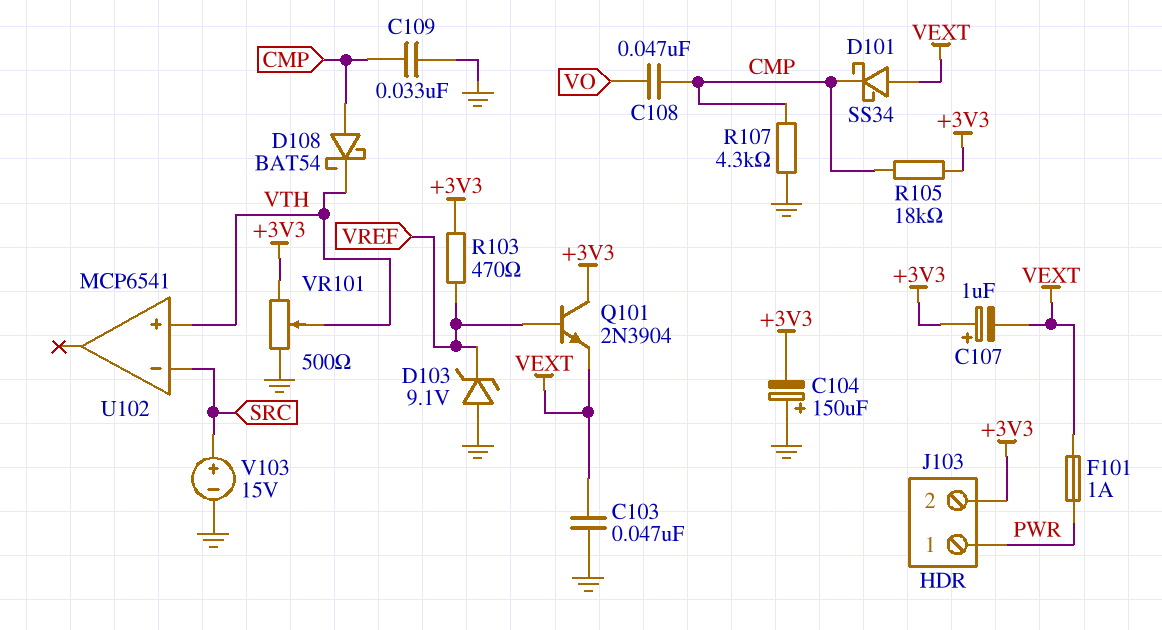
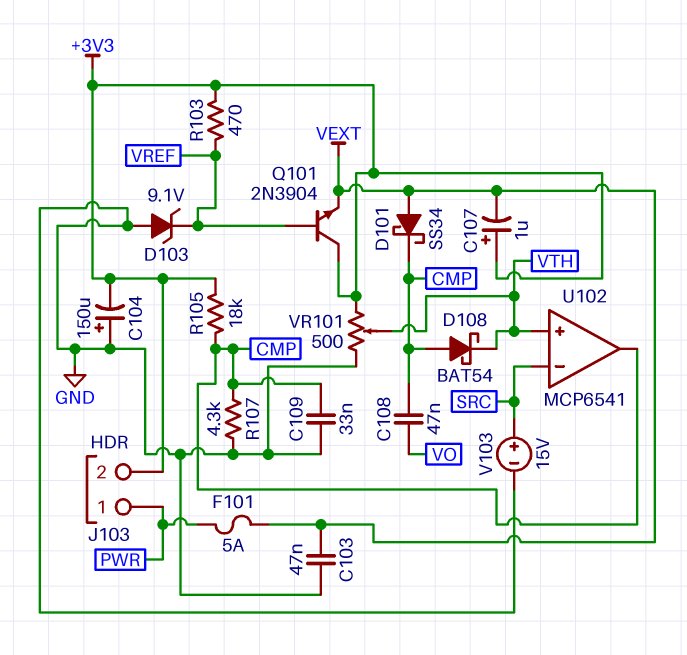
F101: 1A (PWR, VEXT) -> 5A (PWR, VEXT)
U102 pin out: none -> CMP

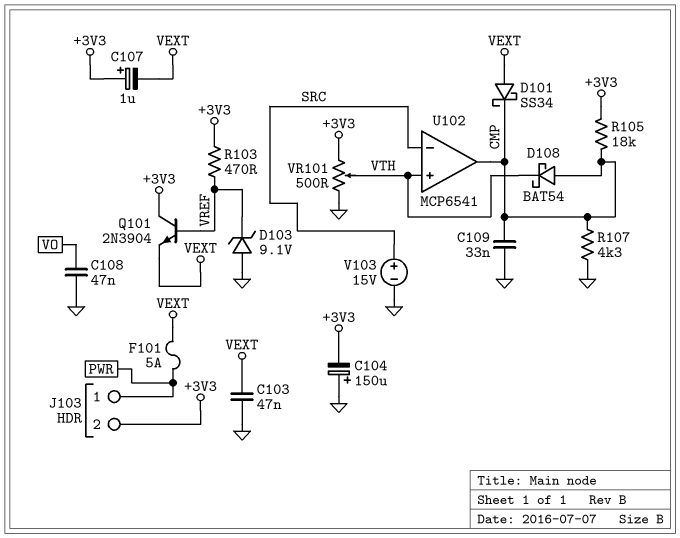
C108: 47nF (CMP, VO) -> 47nF (GND, VO)

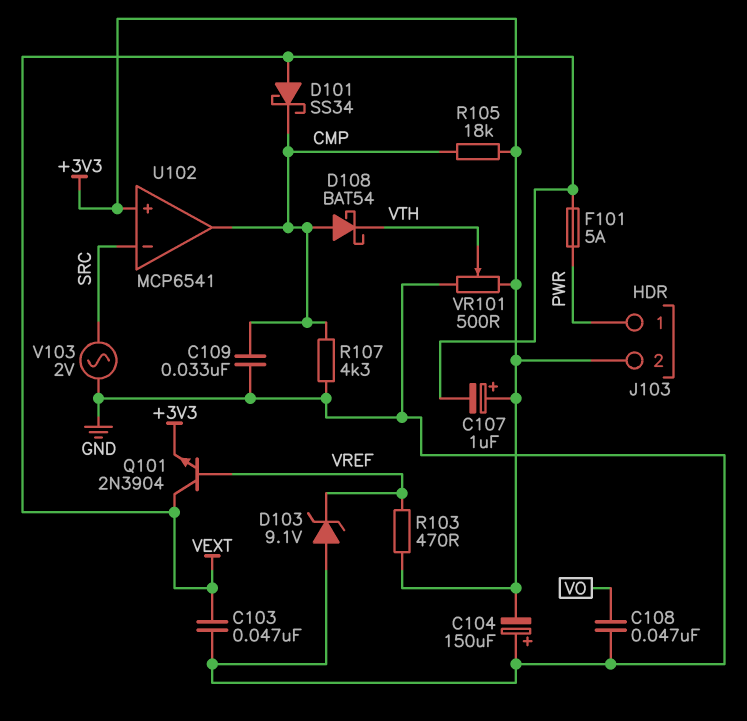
Q101: NPN 2N3904 (B VREF, C +3V3, E VEXT) -> NPN 2N3904 (B VREF, C VEXT, E +3V3)
U102 pin in+: VTH -> +3V3
V103: 15V (plus SRC, minus GND) -> AC 2V (GND, SRC)

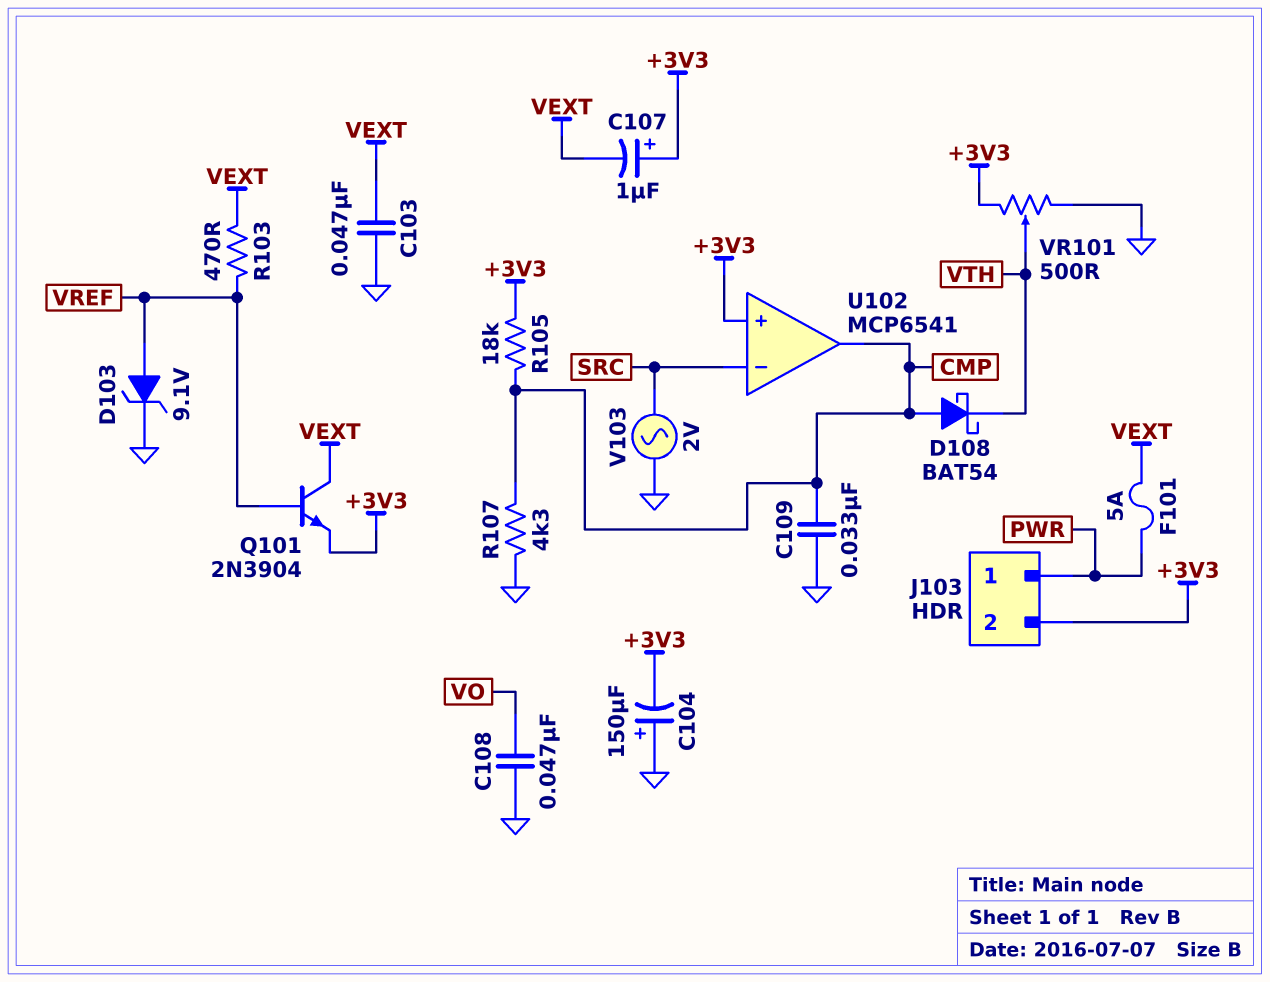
D101: schottky SS34 (A VEXT, K CMP) -> none
D103: zener 9.1V (A GND, K VREF) -> zener 9.1V (A VREF, K GND)
R103: 470 (+3V3, VREF) -> 470 (VEXT, VREF)

